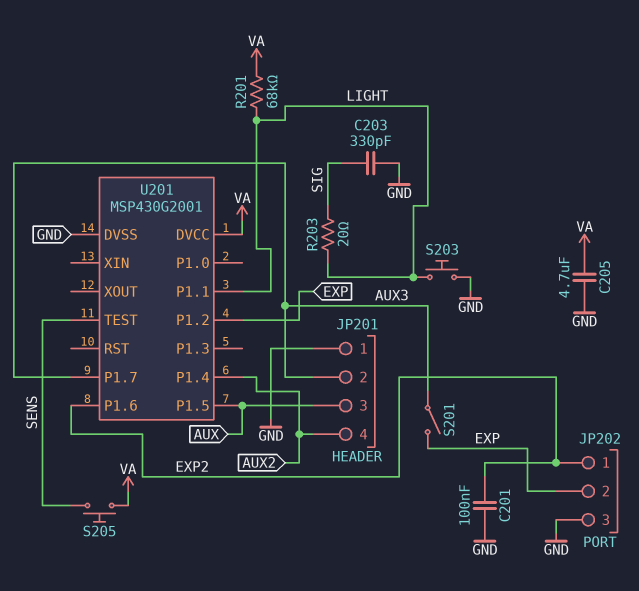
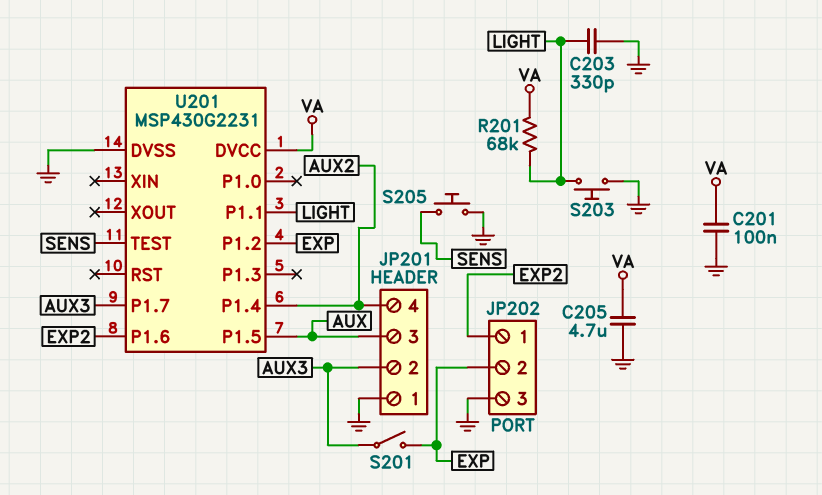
C201: 100nF (EXP2, GND) -> 100nF (GND, VA)
C203: 330pF (GND, SIG) -> 330pF (GND, LIGHT)
R203: 20 (LIGHT, SIG) -> none
S205: button (SENS, VA) -> button (GND, SENS)
U201: MSP430G2001 -> MSP430G2231

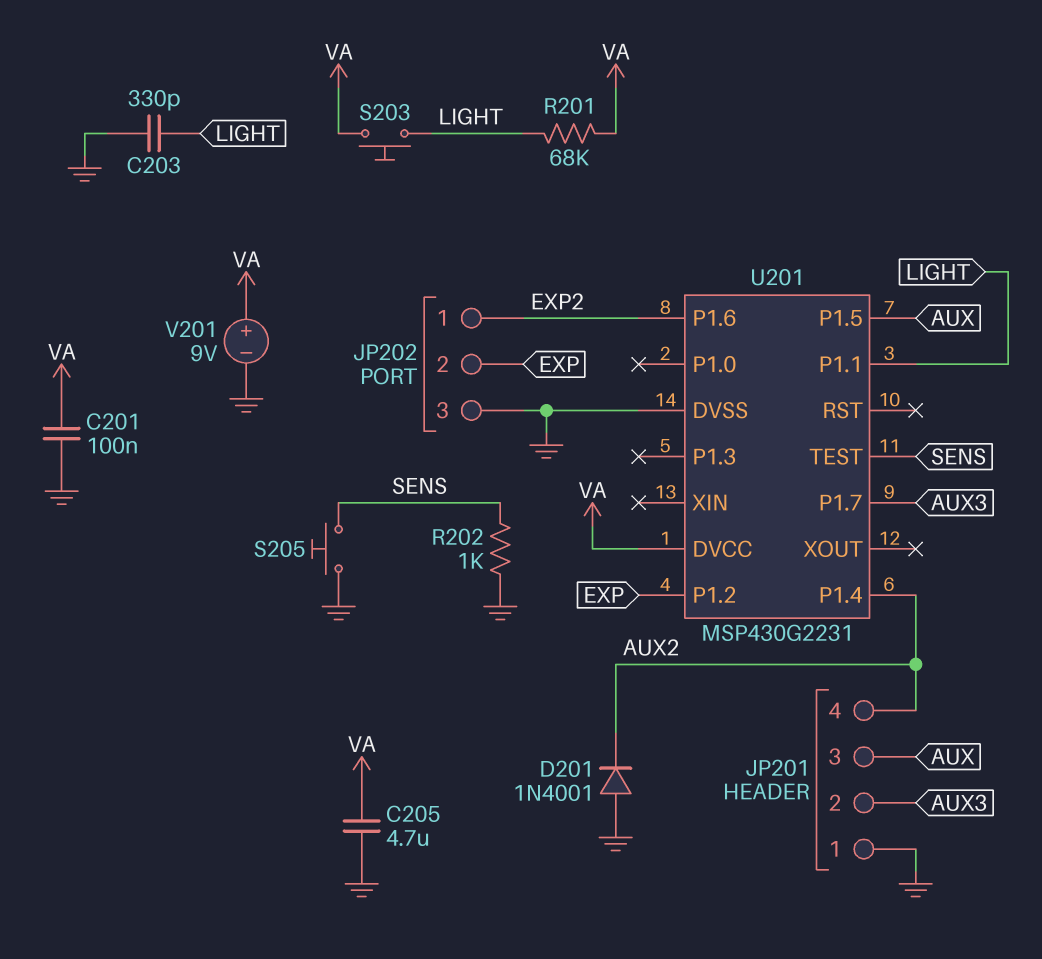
D201: none -> diode 1N4001 (A GND, K AUX2)
R202: none -> 1k (GND, SENS)
S201: switch (AUX3, EXP) -> none
S203: button (GND, LIGHT) -> button (LIGHT, VA)
V201: none -> 9V (plus VA, minus GND)

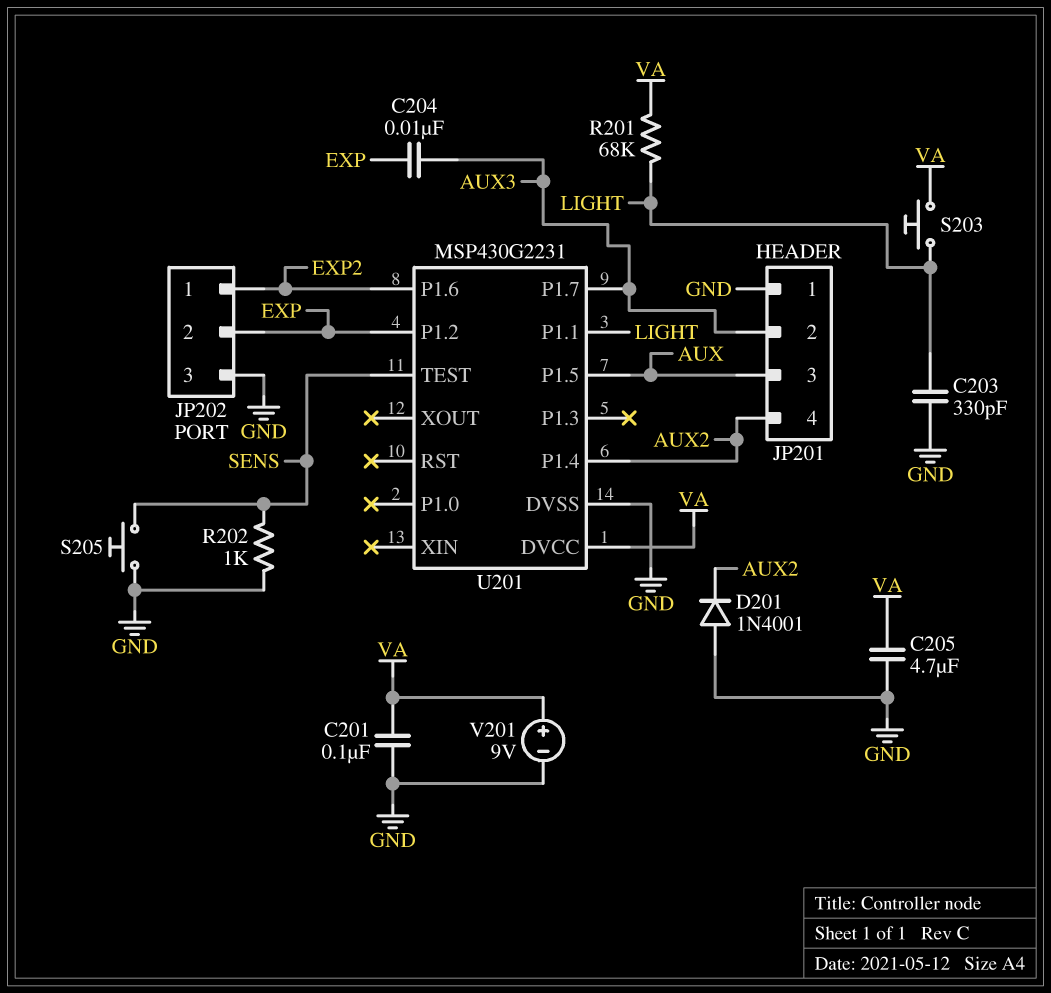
C204: none -> 10nF (AUX3, EXP)

